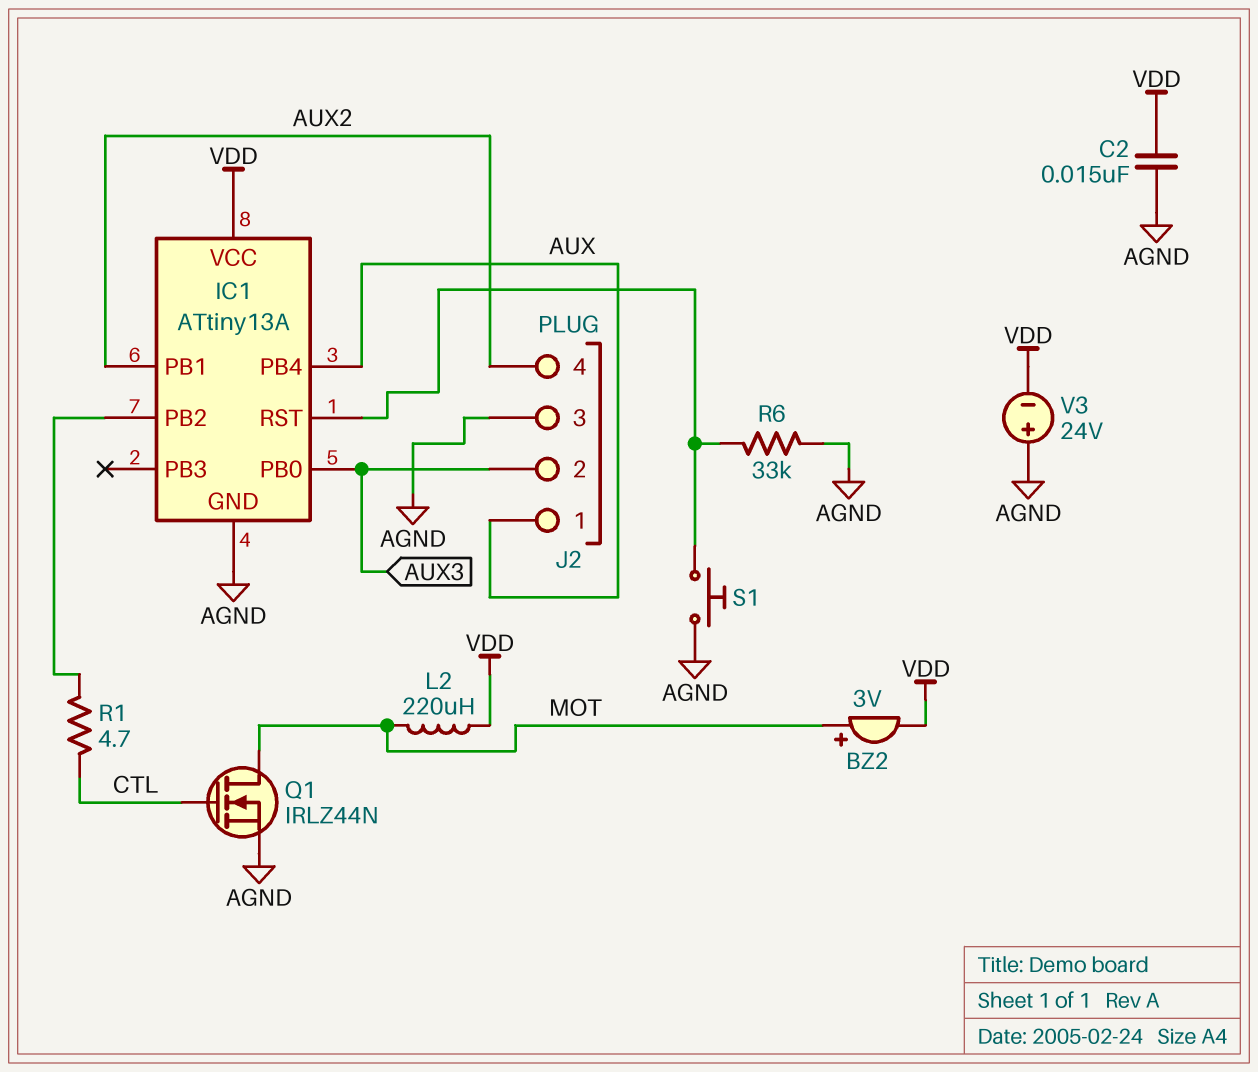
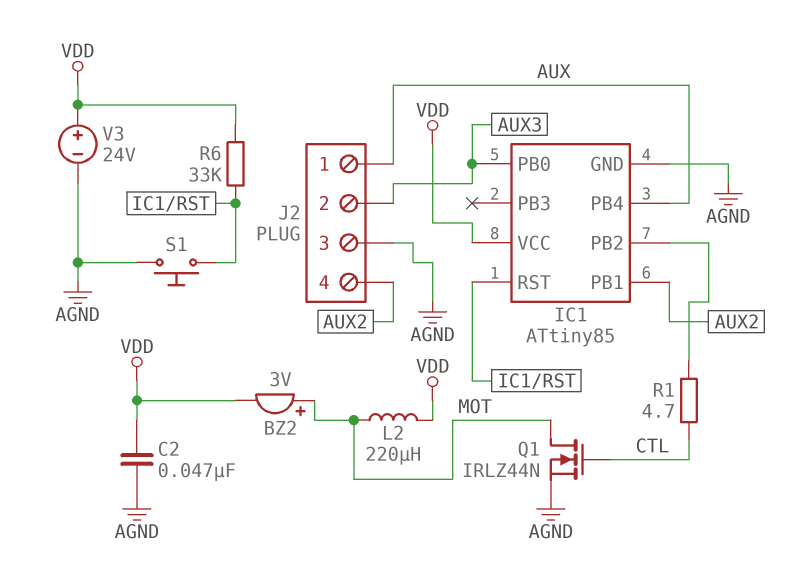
C2: 15nF (AGND, VDD) -> 47nF (AGND, VDD)
IC1: ATtiny13A -> ATtiny85
R6: 33k (AGND, IC1/RST) -> 33k (IC1/RST, VDD)
V3: 24V (plus AGND, minus VDD) -> 24V (plus VDD, minus AGND)

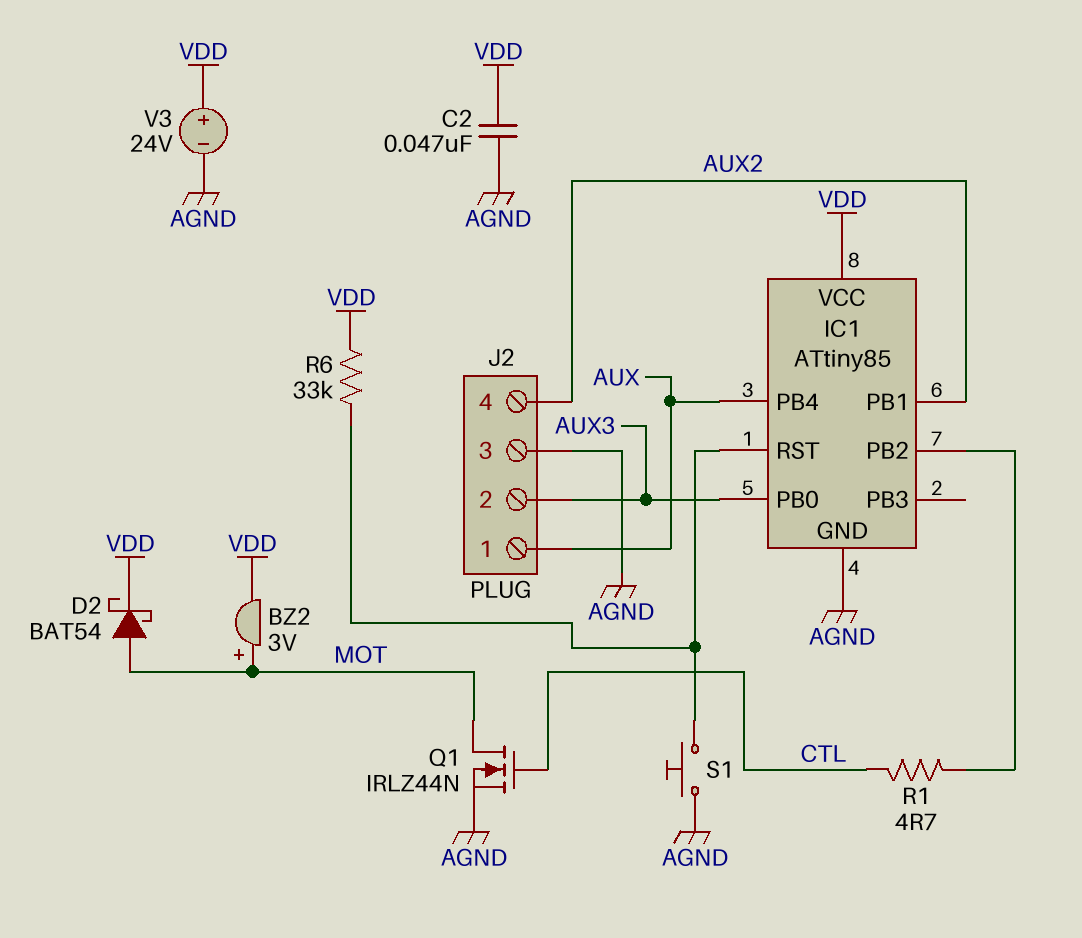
D2: none -> schottky BAT54 (A MOT, K VDD)
L2: 220uH (MOT, VDD) -> none

